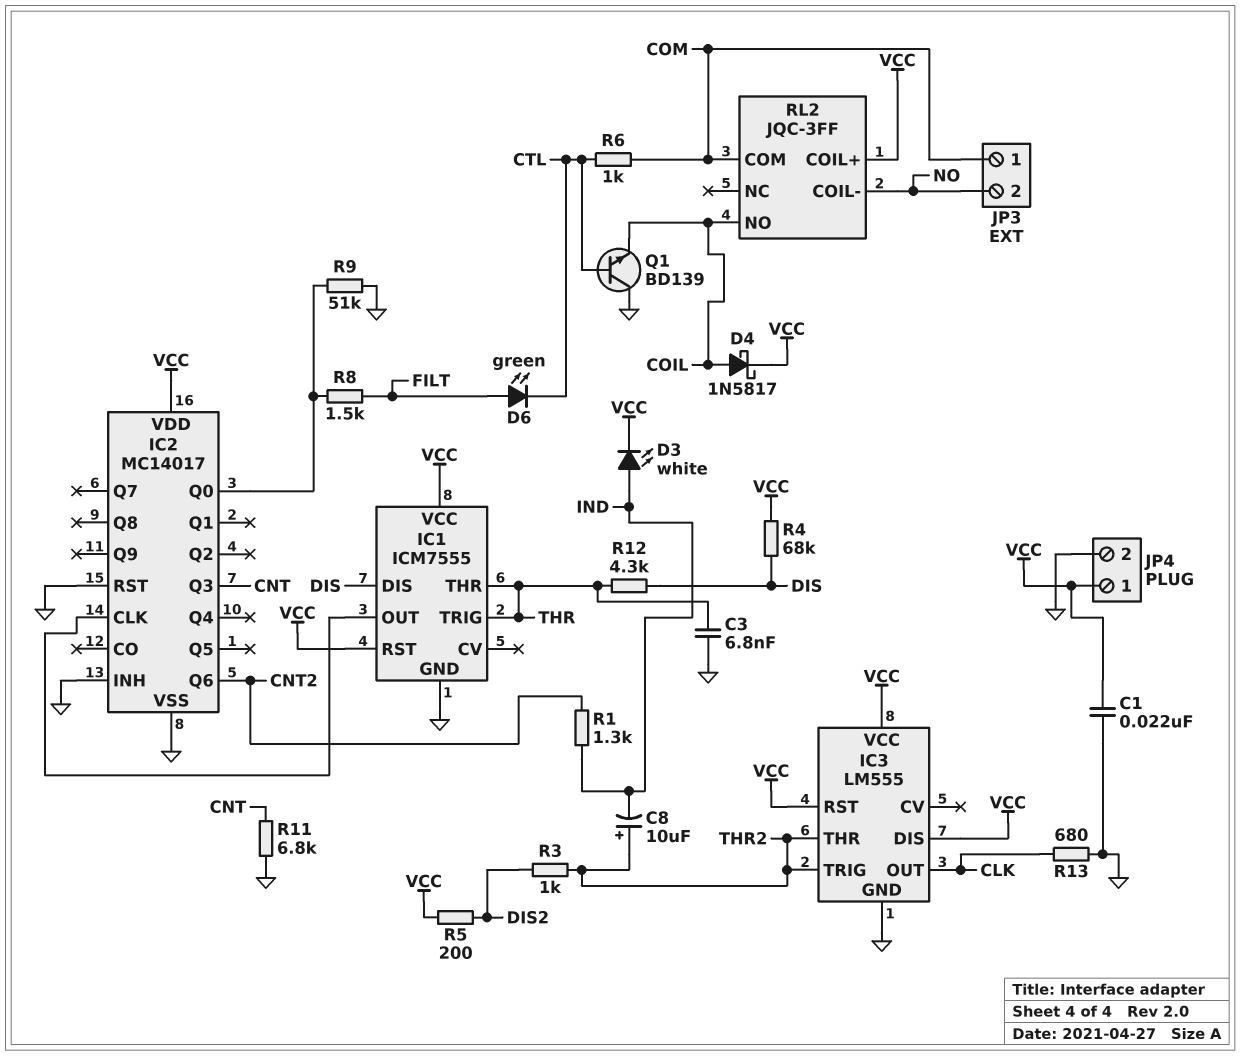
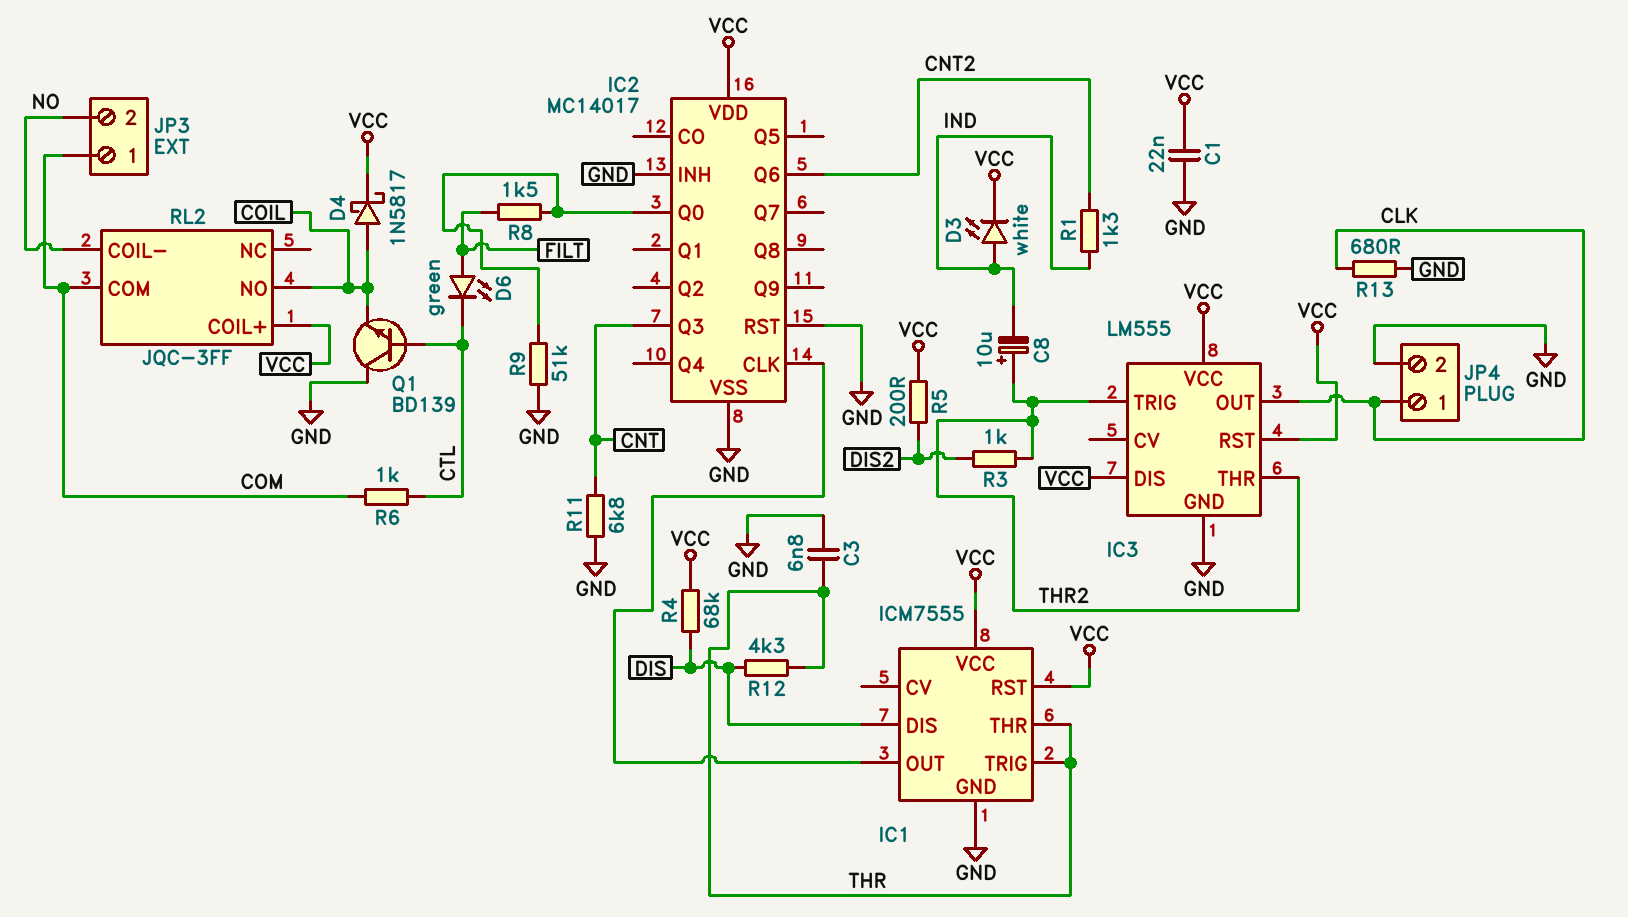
JP4 pin 1: VCC -> CLK

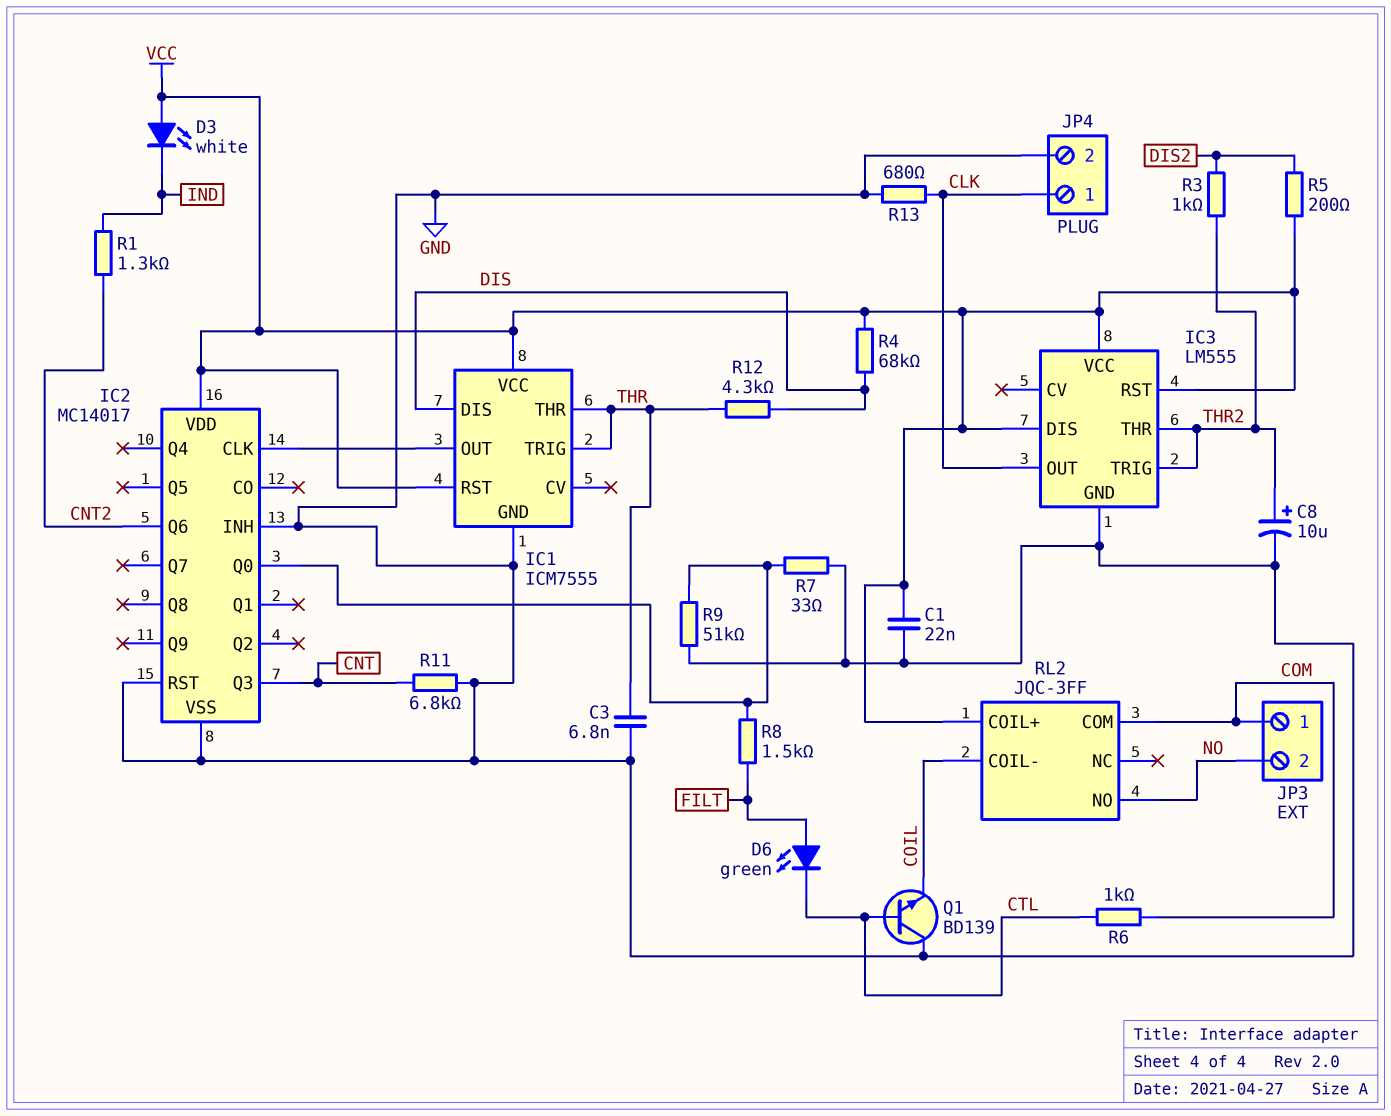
C8: 10uF (plus THR2, minus IND) -> 10uF (plus THR2, minus GND)
D3: LED white (A IND, K VCC) -> LED white (A VCC, K IND)
D4: schottky 1N5817 (A COIL, K VCC) -> none
R7: none -> 33 (GND, IC2/Q0)
RL2 pin COIL-: NO -> COIL
RL2 pin NO: COIL -> NO

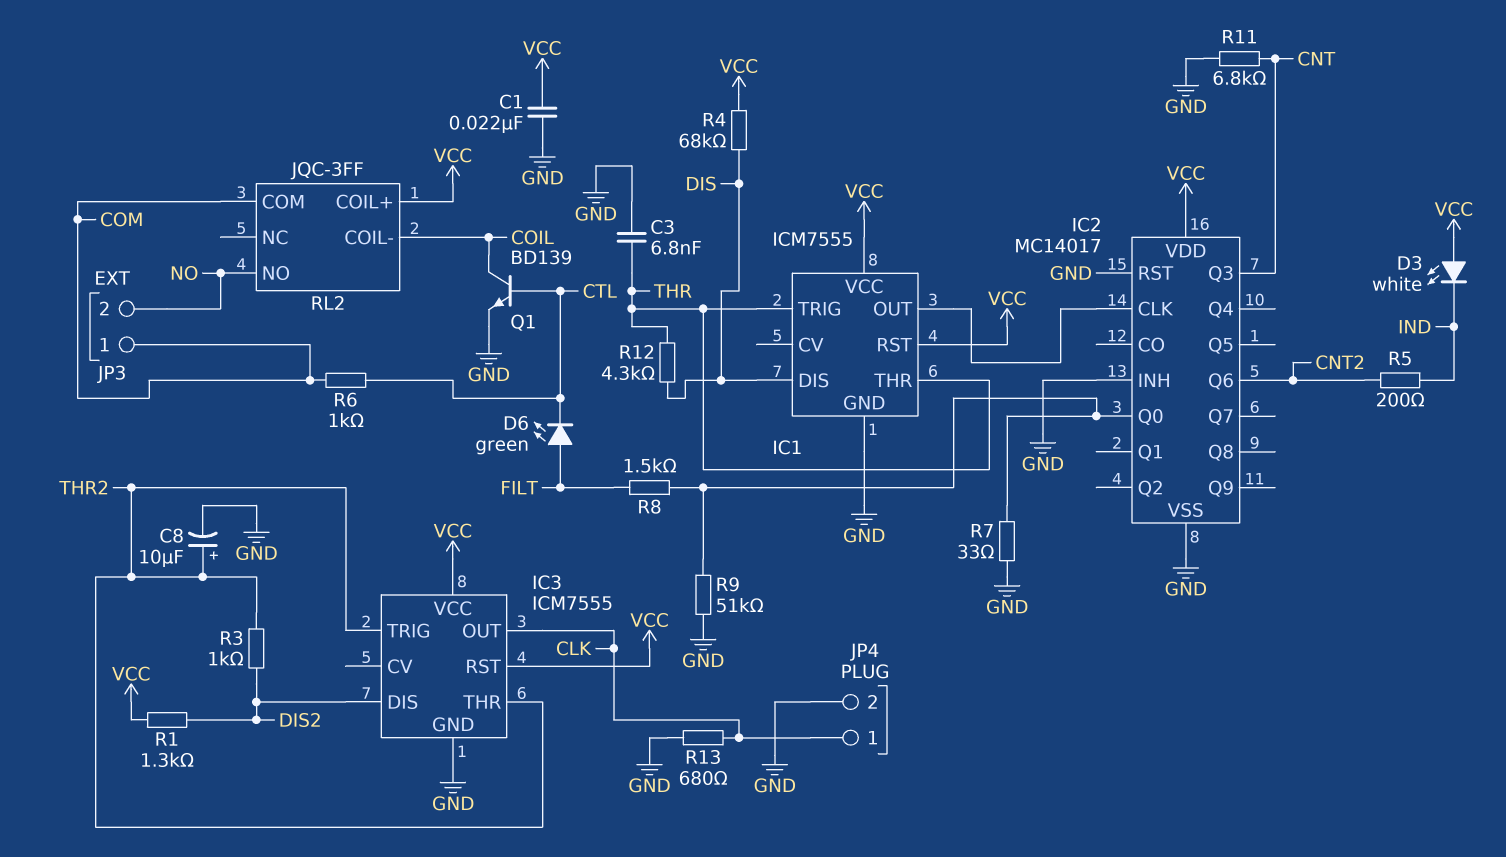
IC3: LM555 -> ICM7555
IC3 pin DIS: VCC -> DIS2
Q1: NPN BD139 (B CTL, C GND, E COIL) -> NPN BD139 (B CTL, C COIL, E GND)
R1: 1.3k (CNT2, IND) -> 1.3k (DIS2, VCC)
R5: 200 (DIS2, VCC) -> 200 (CNT2, IND)

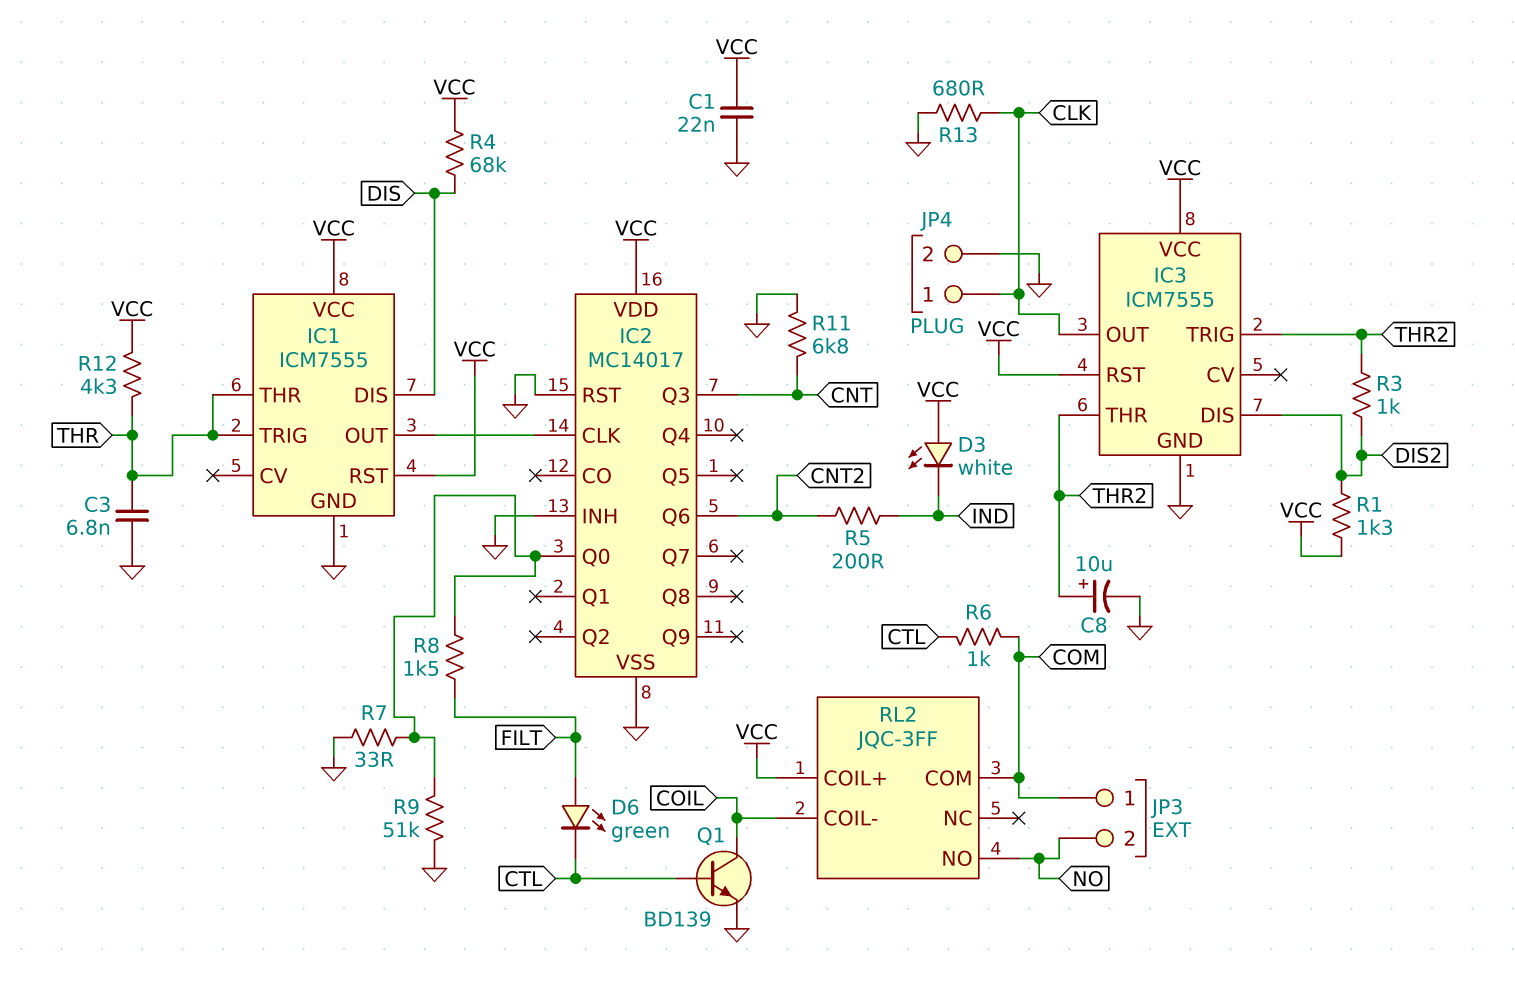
R12: 4.3k (DIS, THR) -> 4.3k (THR, VCC)

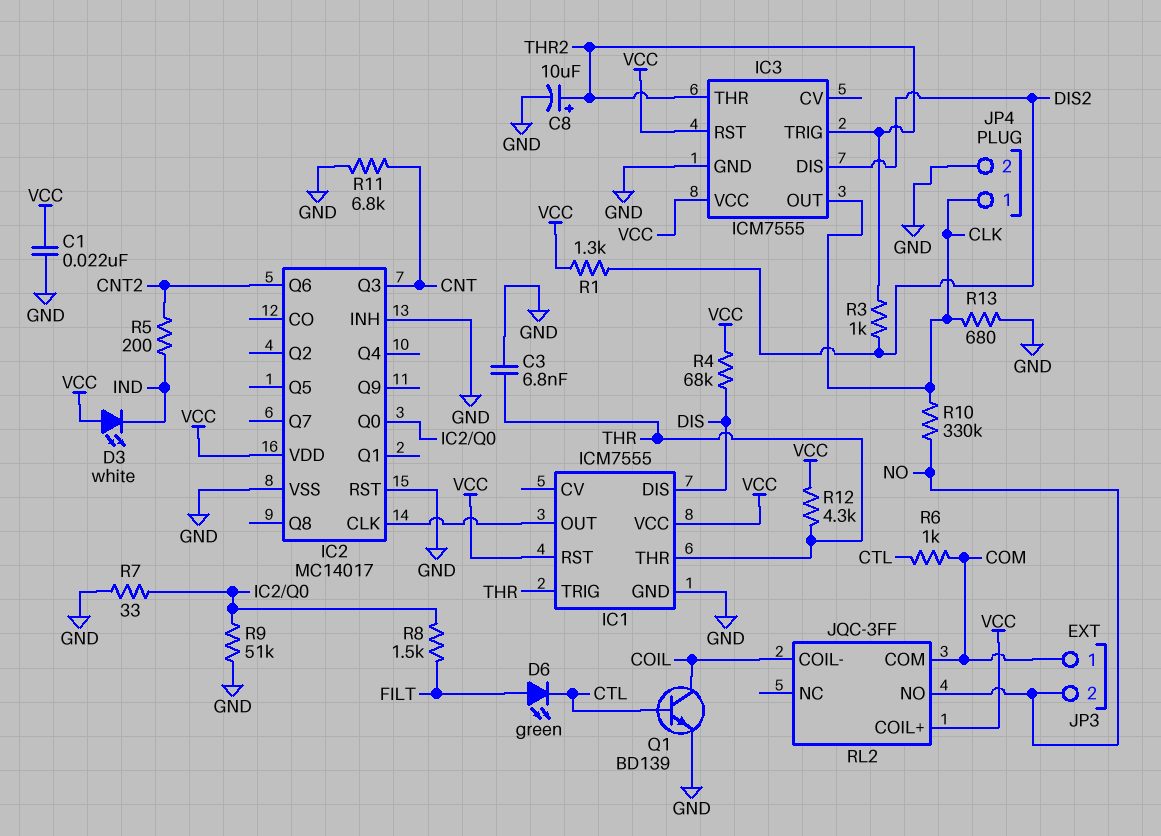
R10: none -> 330k (CLK, NO)

